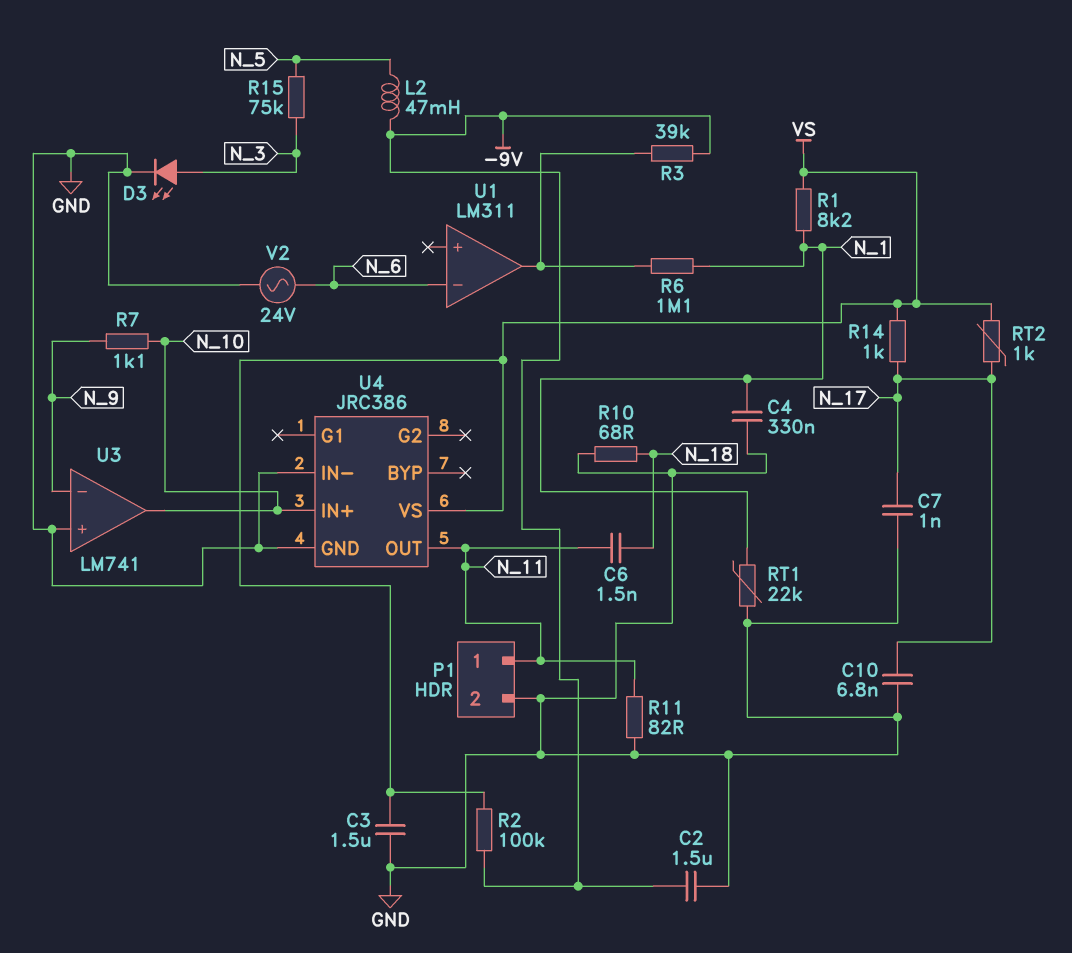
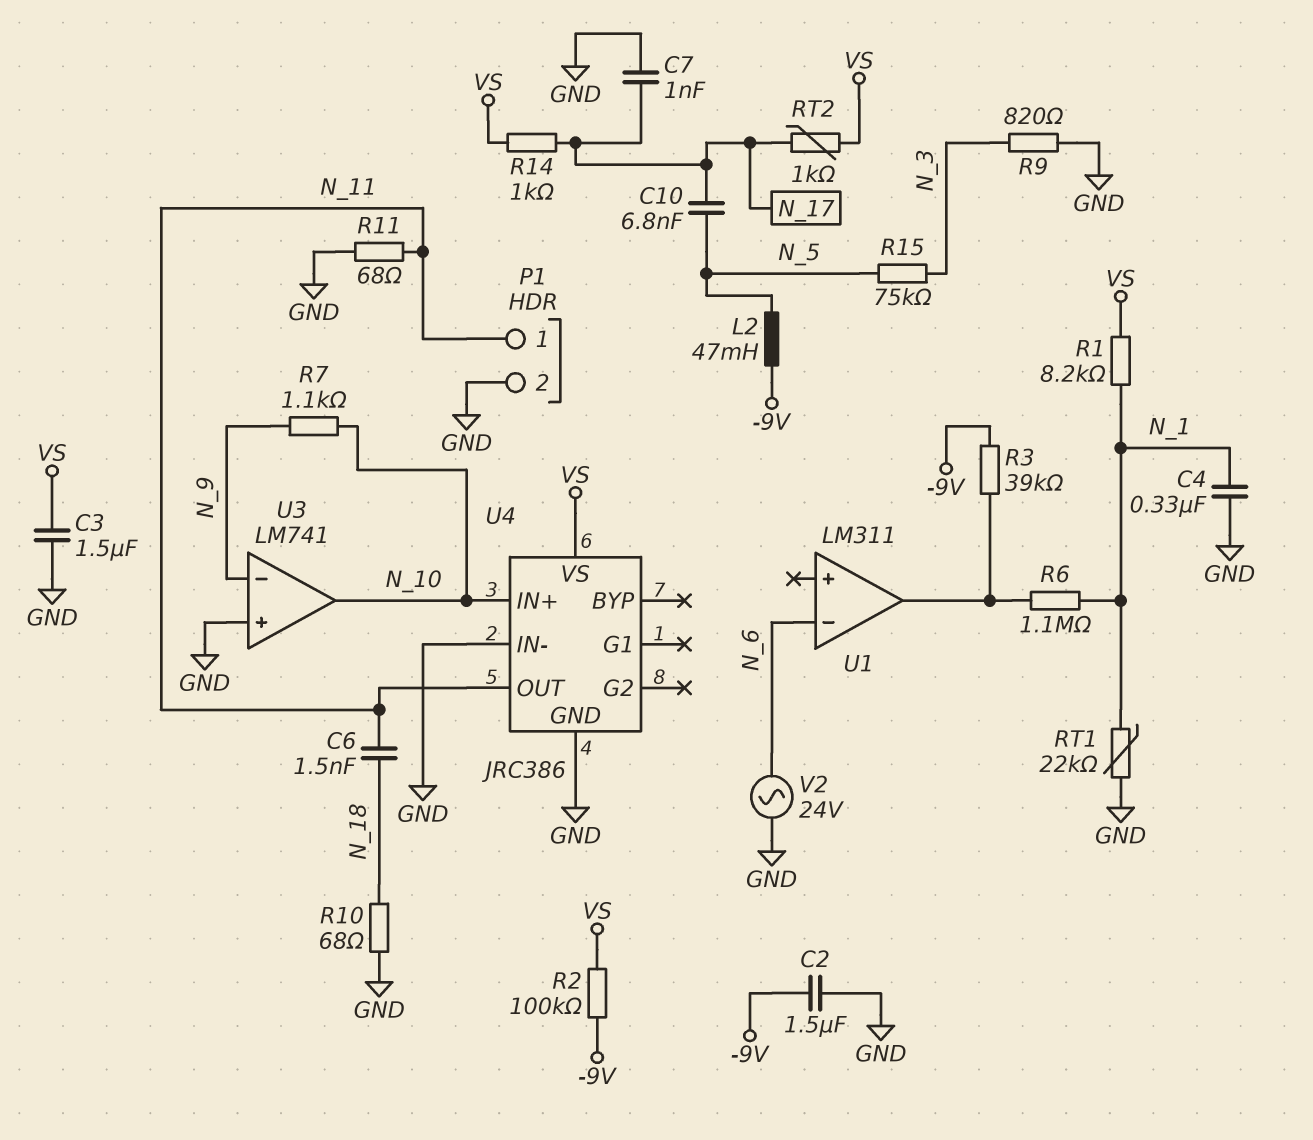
C10: 6.8nF (GND, N_17) -> 6.8nF (N_5, N_17)
D3: LED (A N_3, K GND) -> none
R9: none -> 820 (GND, N_3)
R11: 82 (GND, N_11) -> 68 (GND, N_11)

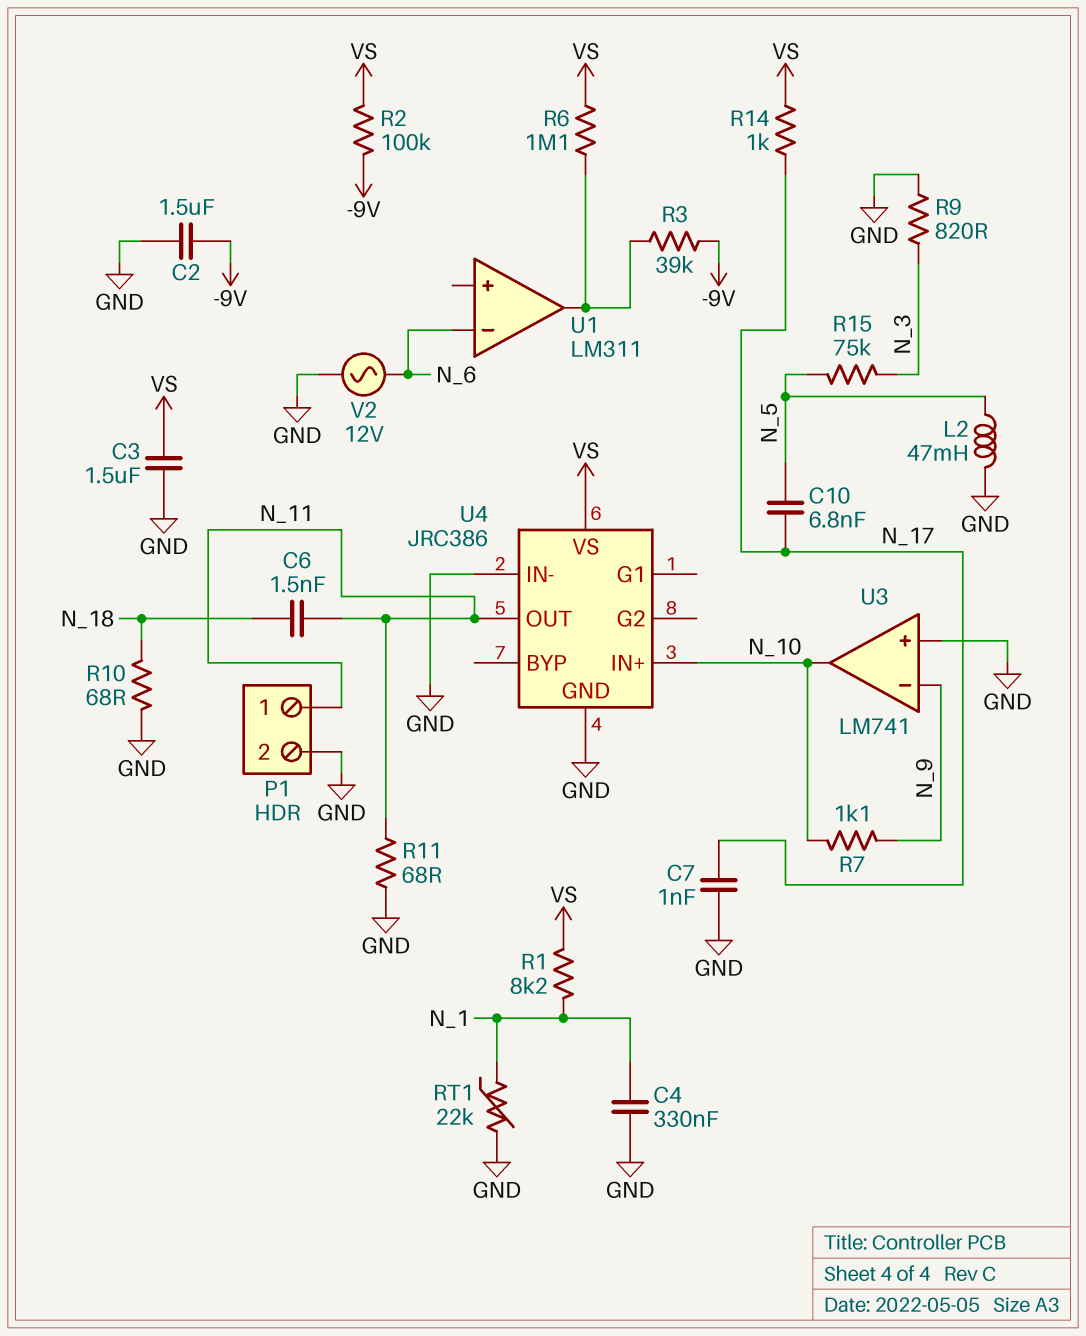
L2: 47mH (-9V, N_5) -> 47mH (GND, N_5)
R6: 1.1M (N_1, U1/out) -> 1.1M (U1/out, VS)
RT2: 1k (N_17, VS) -> none
V2: AC 24V (GND, N_6) -> AC 12V (GND, N_6)

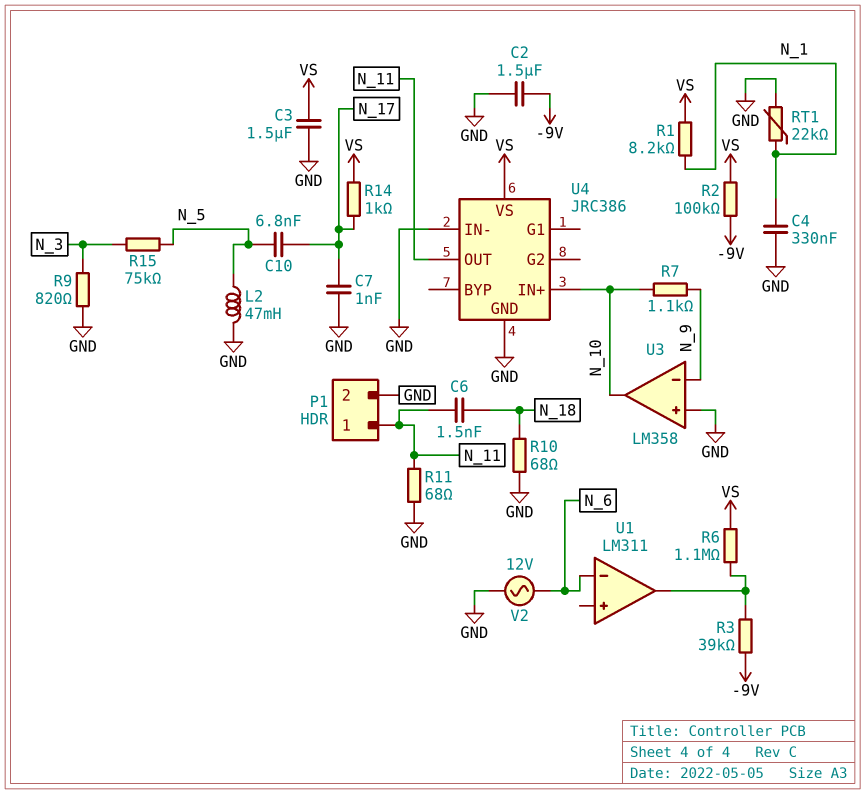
U3: LM741 -> LM358

